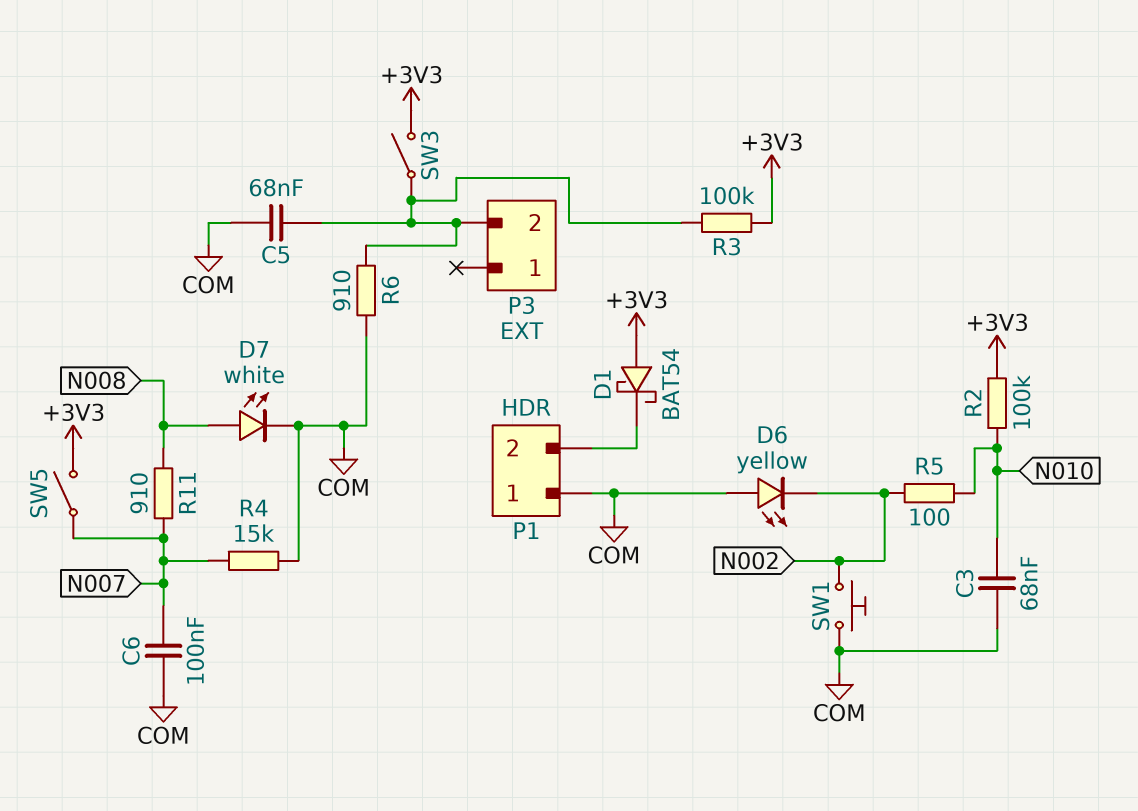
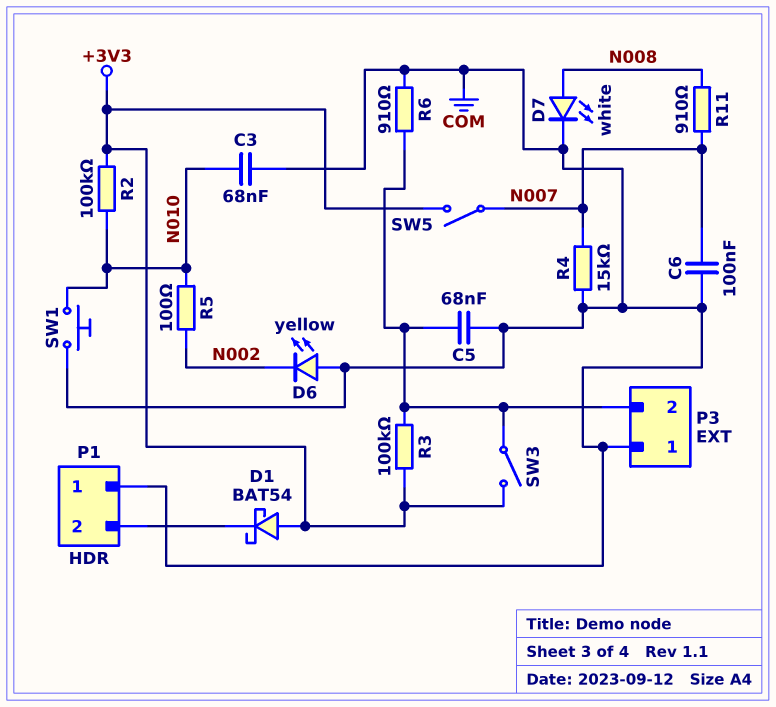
P3 pin 1: none -> COM
SW1: button (COM, N002) -> button (COM, N010)

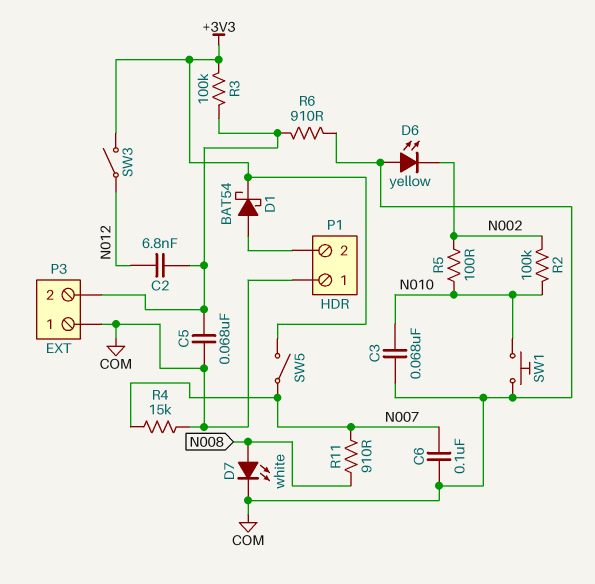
C2: none -> 6.8nF (N012, P3/2)
D1: schottky BAT54 (A +3V3, K P1/2) -> schottky BAT54 (A P1/2, K +3V3)
R2: 100k (+3V3, N010) -> 100k (N002, N010)
SW3: switch (+3V3, P3/2) -> switch (+3V3, N012)

